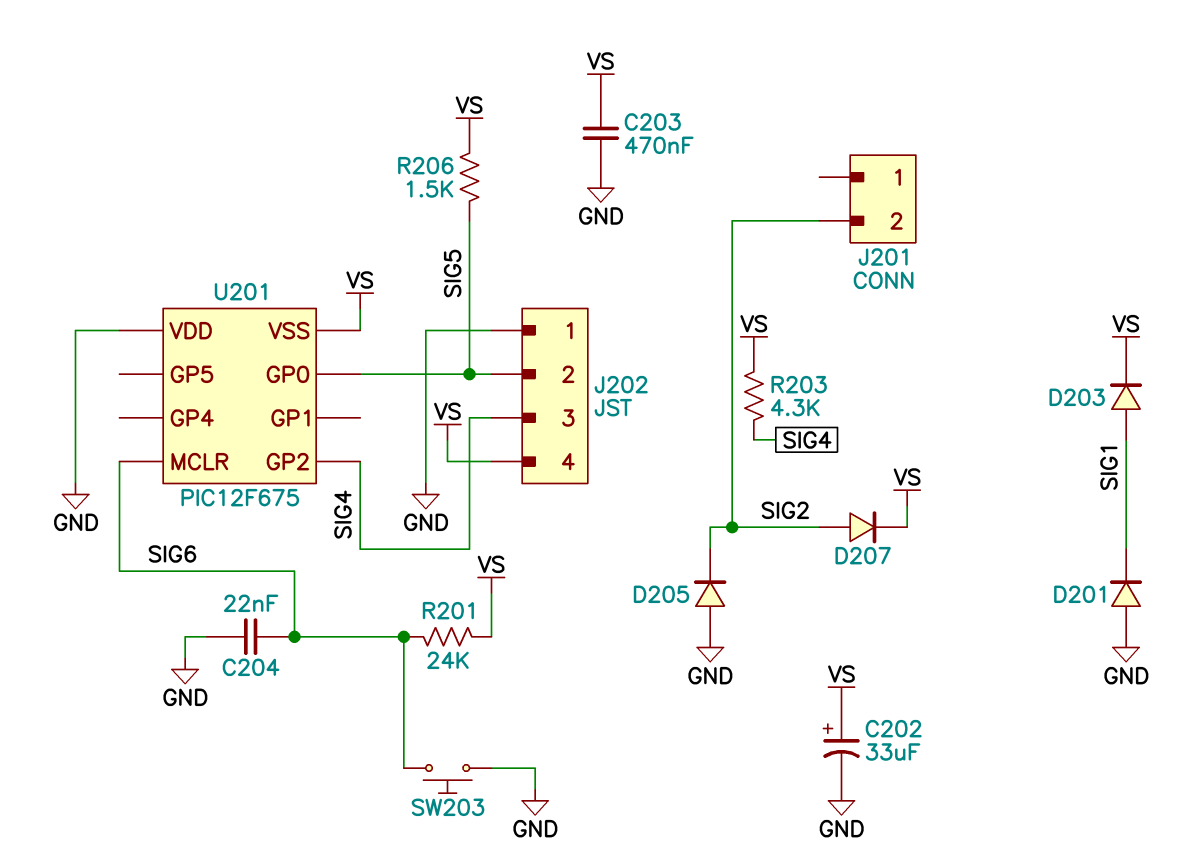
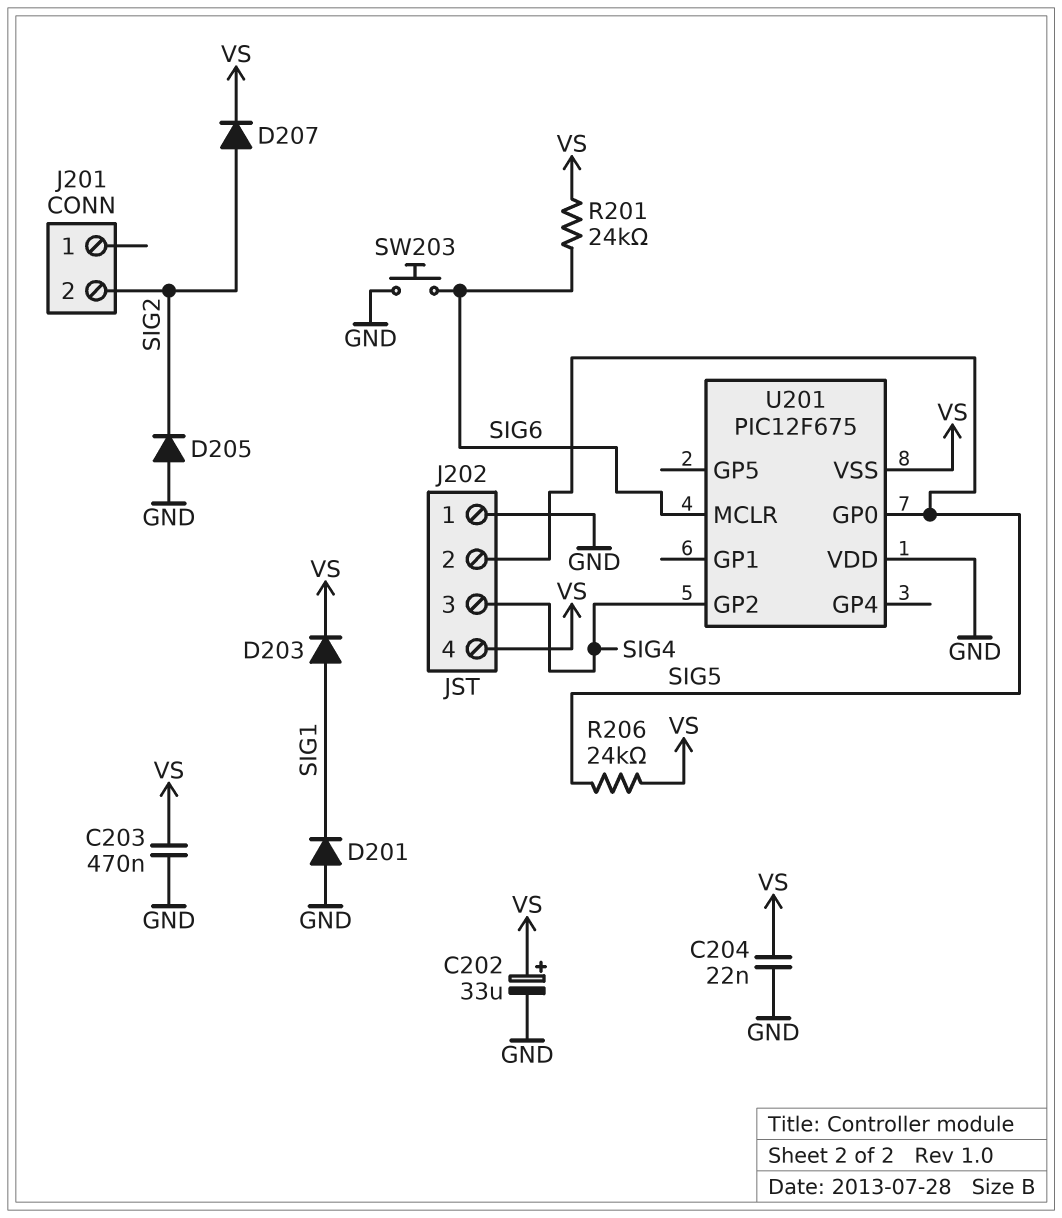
C204: 22nF (GND, SIG6) -> 22nF (GND, VS)
R203: 4.3k (SIG4, VS) -> none
R206: 1.5k (SIG5, VS) -> 24k (SIG5, VS)

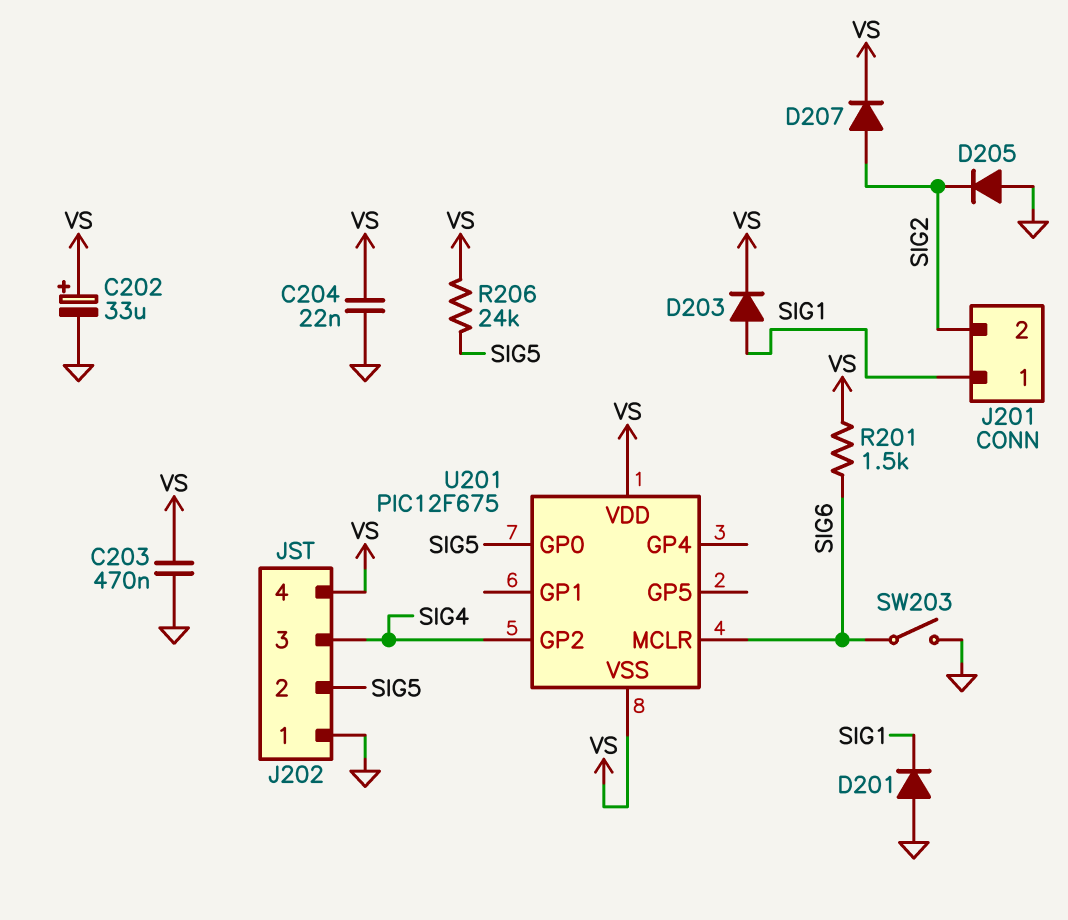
J201 pin 1: none -> SIG1
R201: 24k (SIG6, VS) -> 1.5k (SIG6, VS)
SW203: button (GND, SIG6) -> switch (GND, SIG6)
U201 pin VDD: GND -> VS

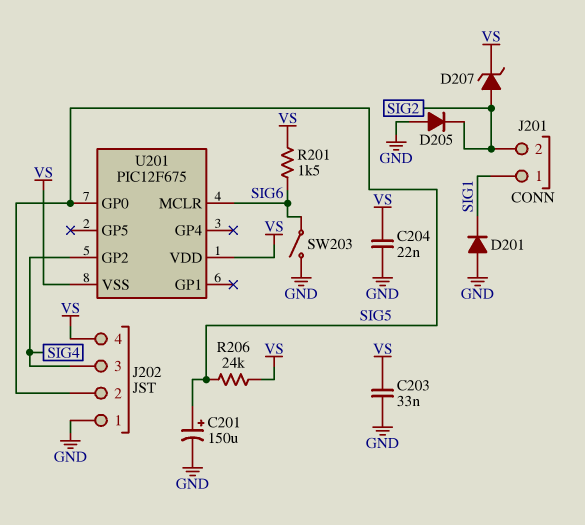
C201: none -> 150uF (plus SIG5, minus GND)
C202: 33uF (plus VS, minus GND) -> none
C203: 470nF (GND, VS) -> 33nF (GND, VS)
D203: diode (A SIG1, K VS) -> none
D207: diode (A SIG2, K VS) -> zener (A SIG2, K VS)

